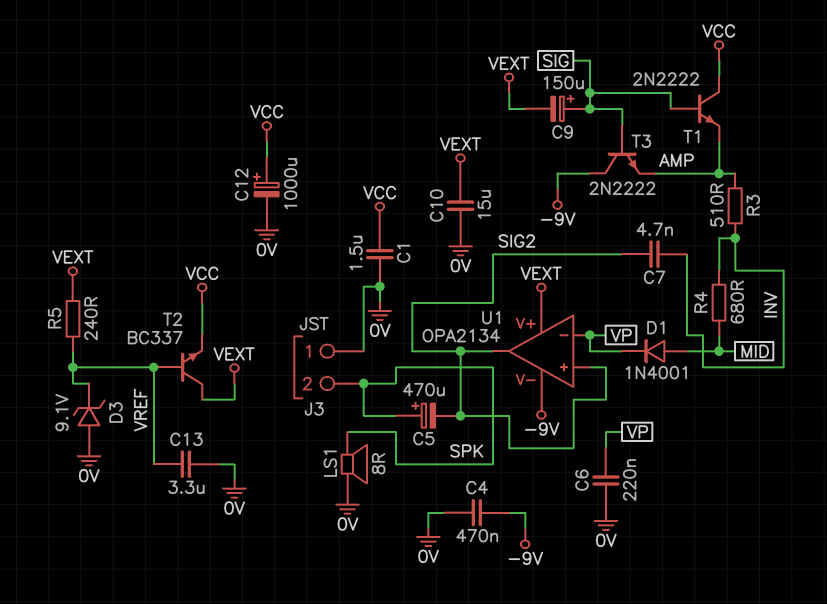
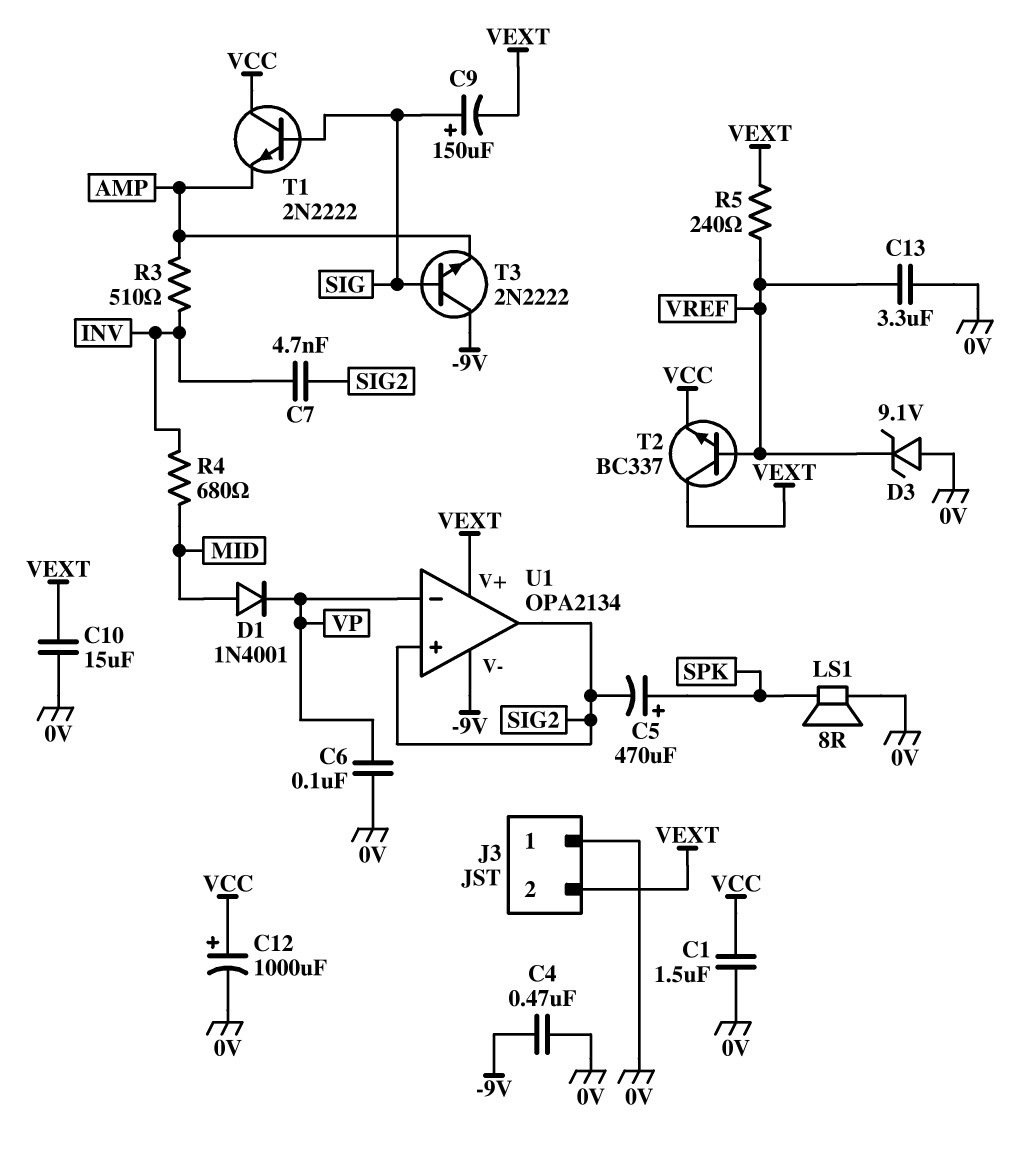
C6: 220nF (0V, VP) -> 100nF (0V, VP)
J3 pin 2: SPK -> VEXT

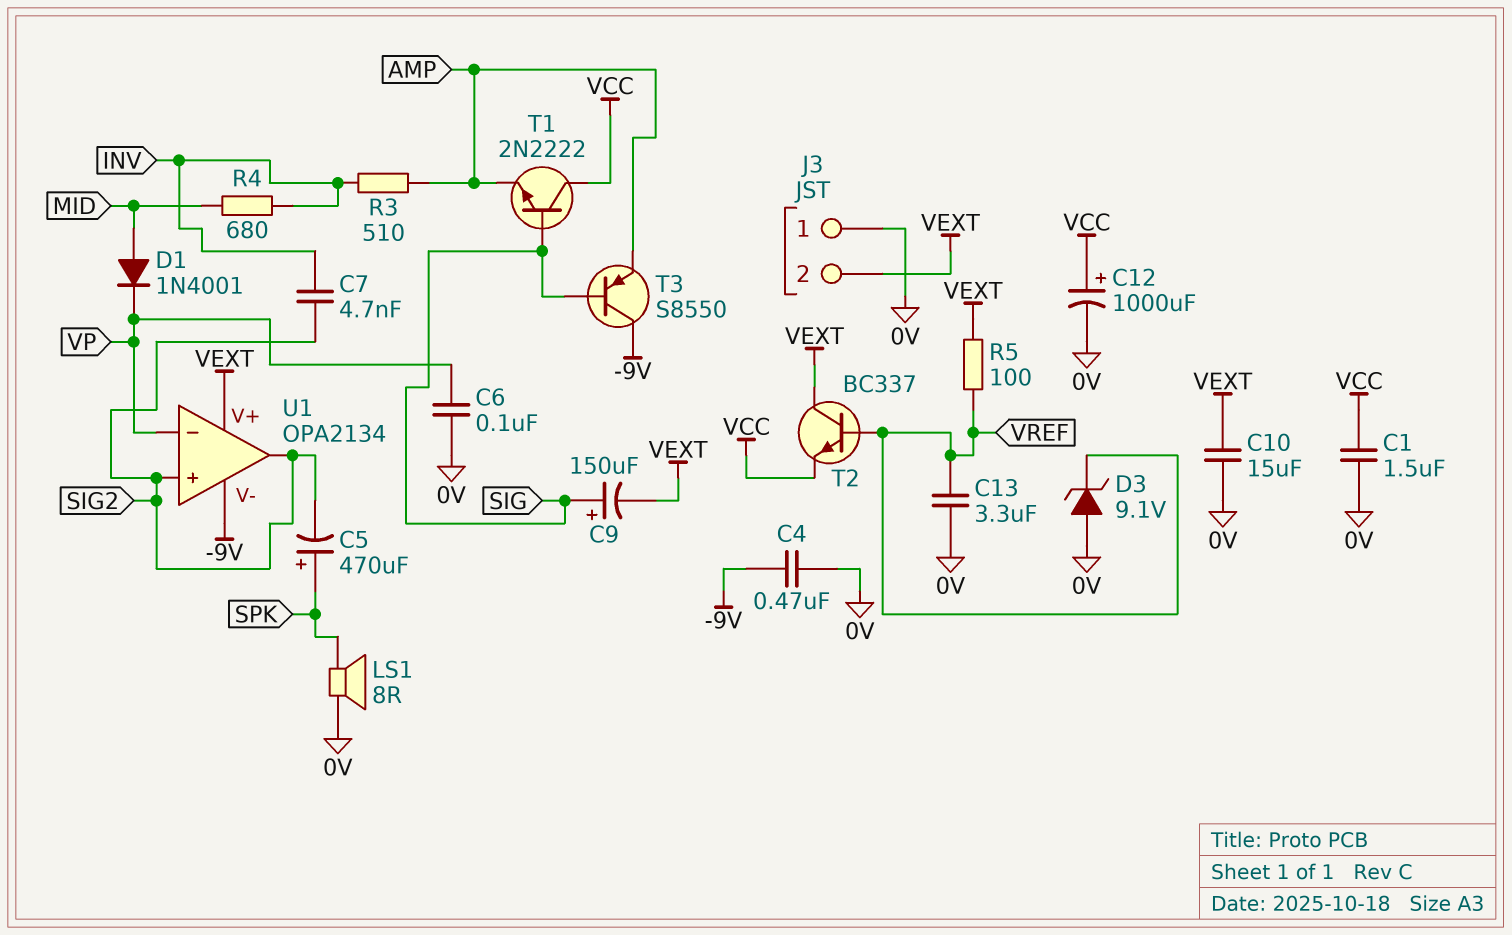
R5: 240 (VEXT, VREF) -> 100 (VEXT, VREF)
T3: NPN 2N2222 (B SIG, C -9V, E AMP) -> PNP S8550 (B SIG, C -9V, E AMP)

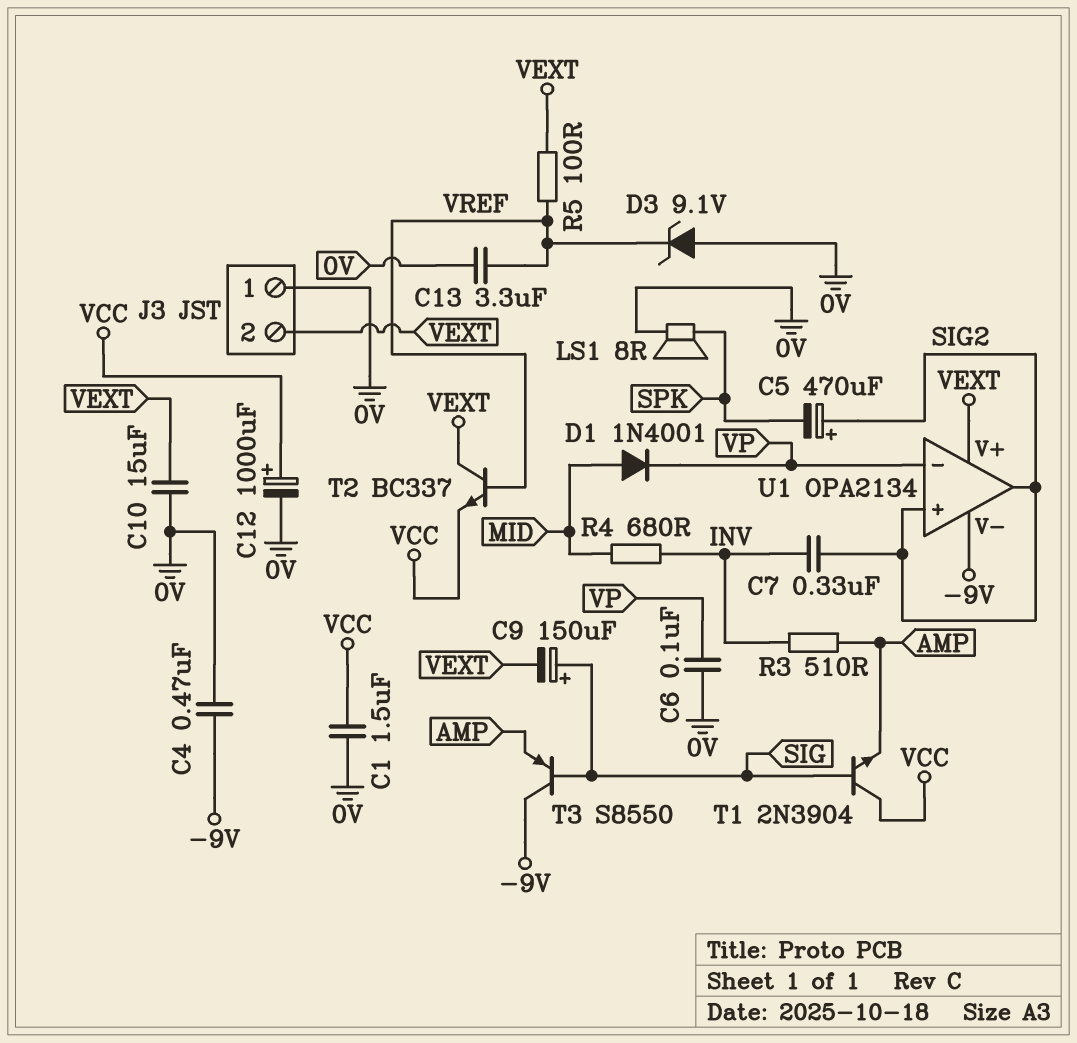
C5: 470uF (plus SPK, minus SIG2) -> 470uF (plus SIG2, minus SPK)
C7: 4.7nF (INV, SIG2) -> 330nF (INV, SIG2)
T1: NPN 2N2222 (B SIG, C VCC, E AMP) -> NPN 2N3904 (B SIG, C VCC, E AMP)

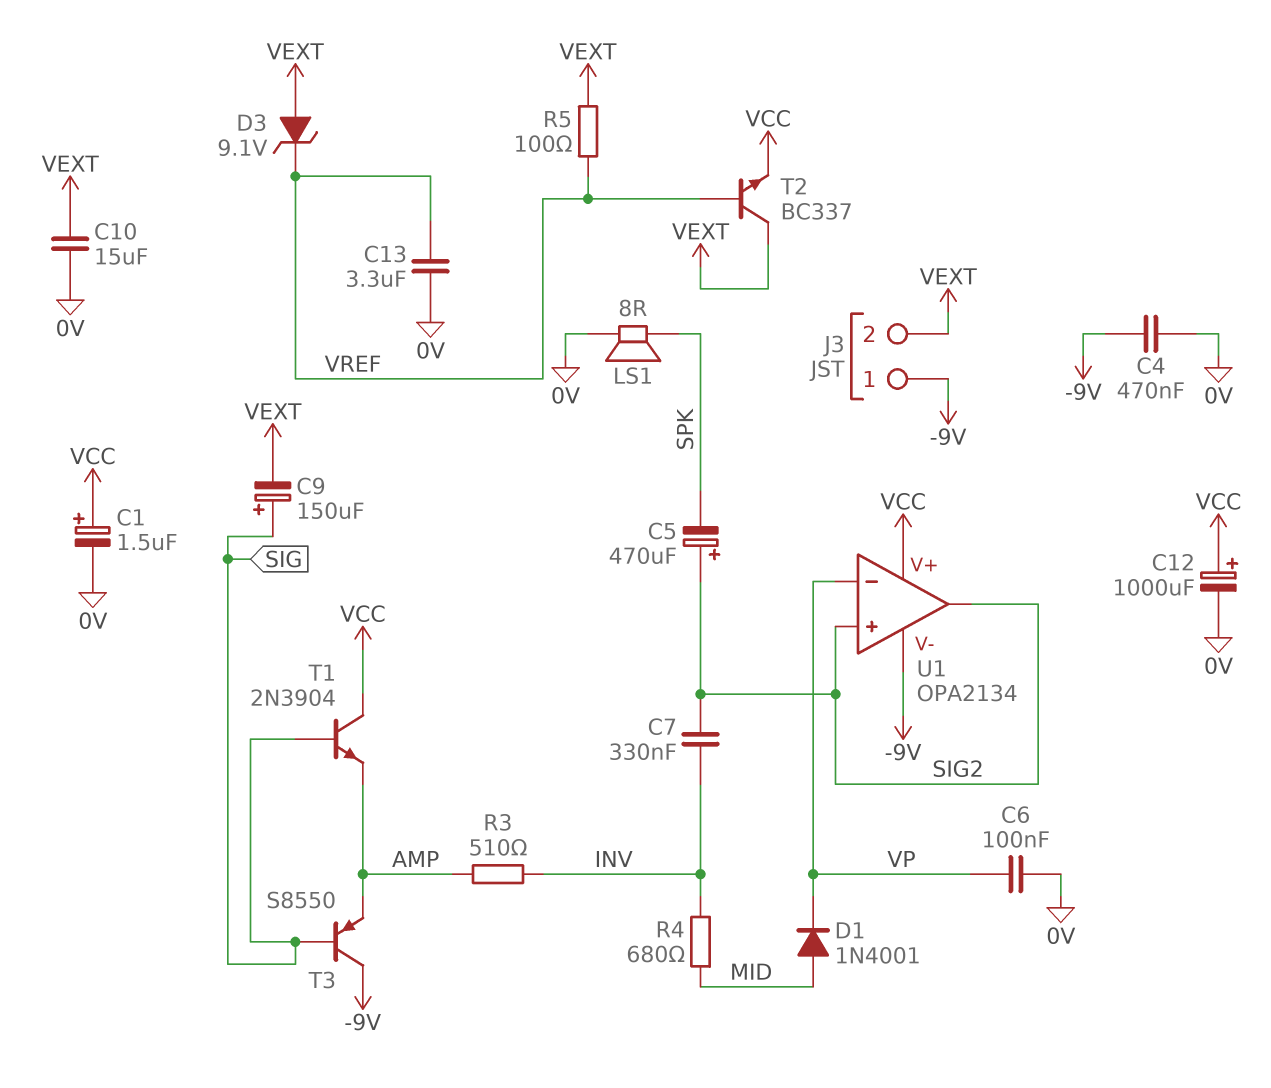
C1: 1.5uF (0V, VCC) -> 1.5uF (plus VCC, minus 0V)
D3: zener 9.1V (A 0V, K VREF) -> zener 9.1V (A VEXT, K VREF)
J3 pin 1: 0V -> -9V
U1 pin V+: VEXT -> VCC

